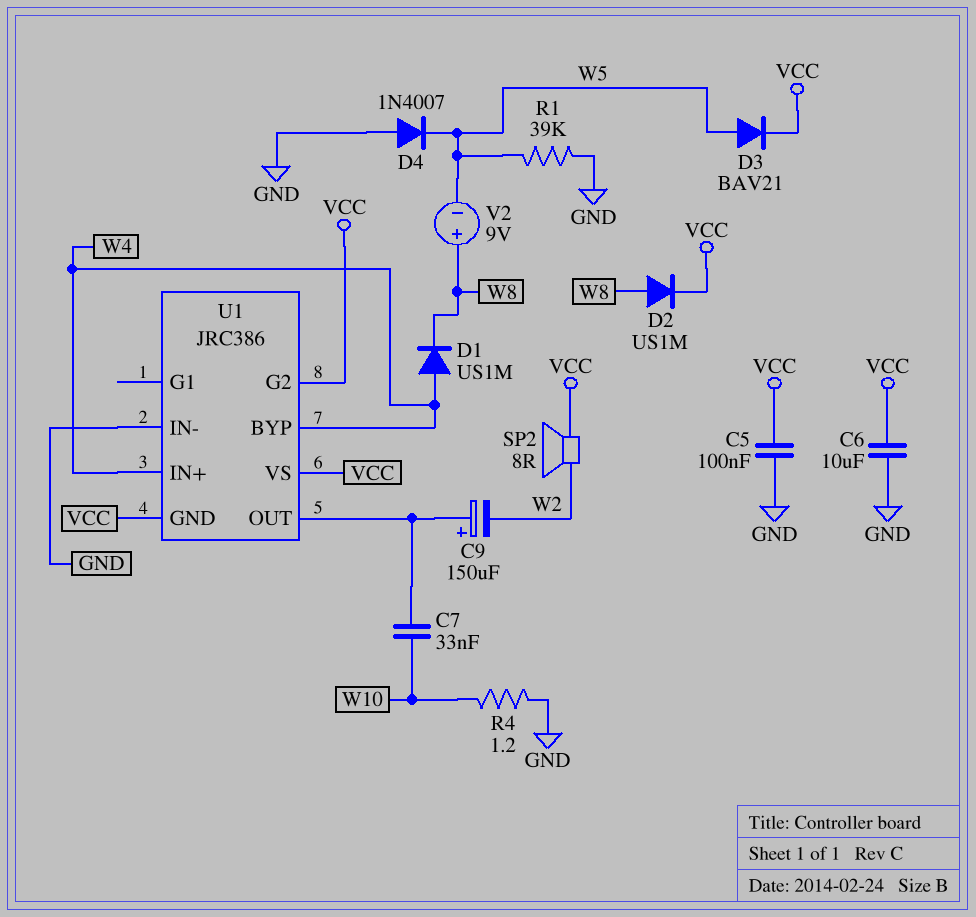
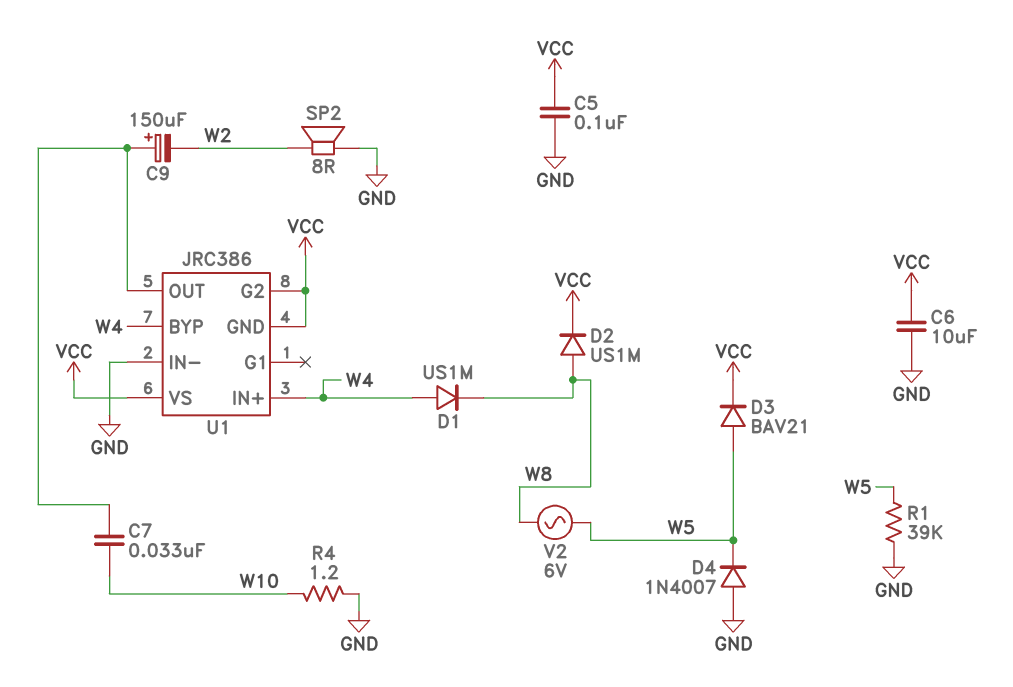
SP2: speaker 8R (VCC, W2) -> speaker 8R (GND, W2)
V2: 9V (plus W8, minus W5) -> AC 6V (W5, W8)

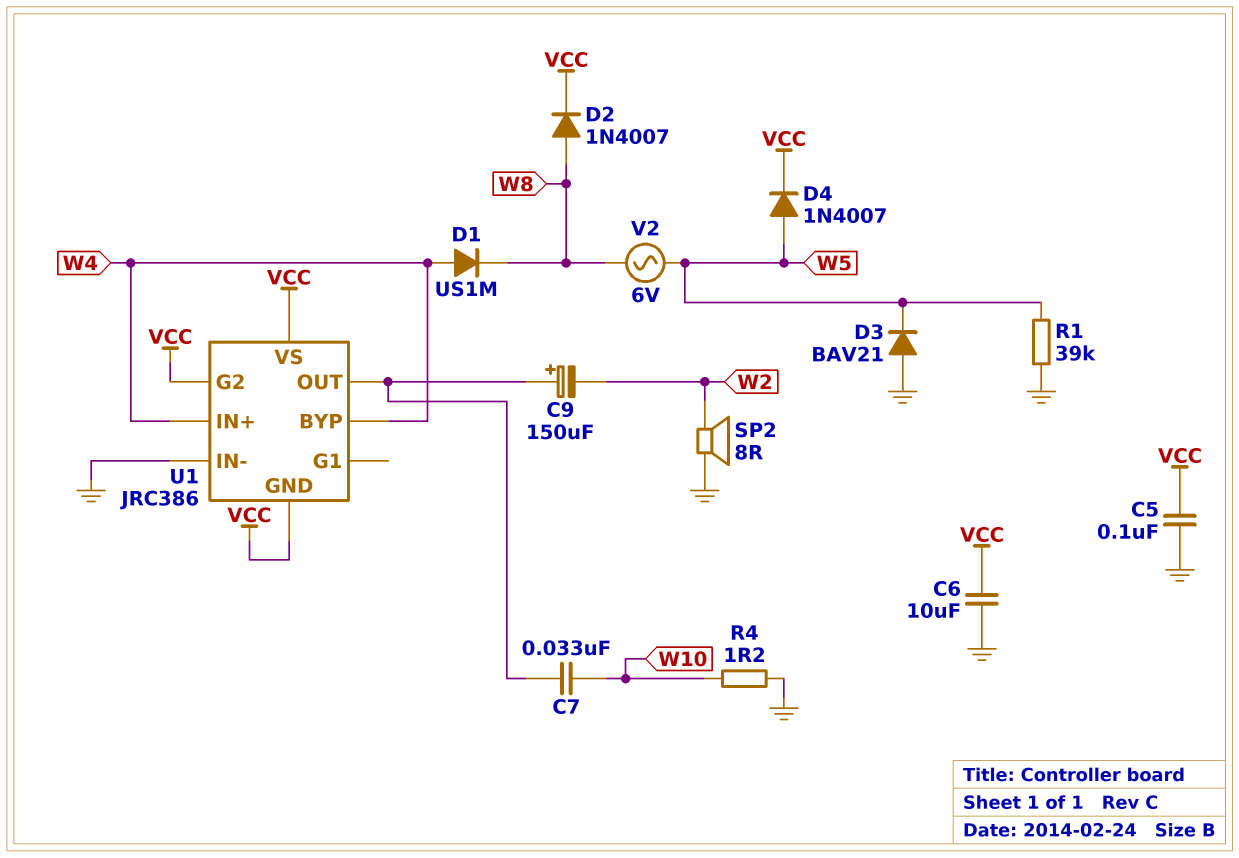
D2: diode US1M (A W8, K VCC) -> diode 1N4007 (A W8, K VCC)
D3: diode BAV21 (A W5, K VCC) -> diode BAV21 (A GND, K W5)
D4: diode 1N4007 (A GND, K W5) -> diode 1N4007 (A W5, K VCC)

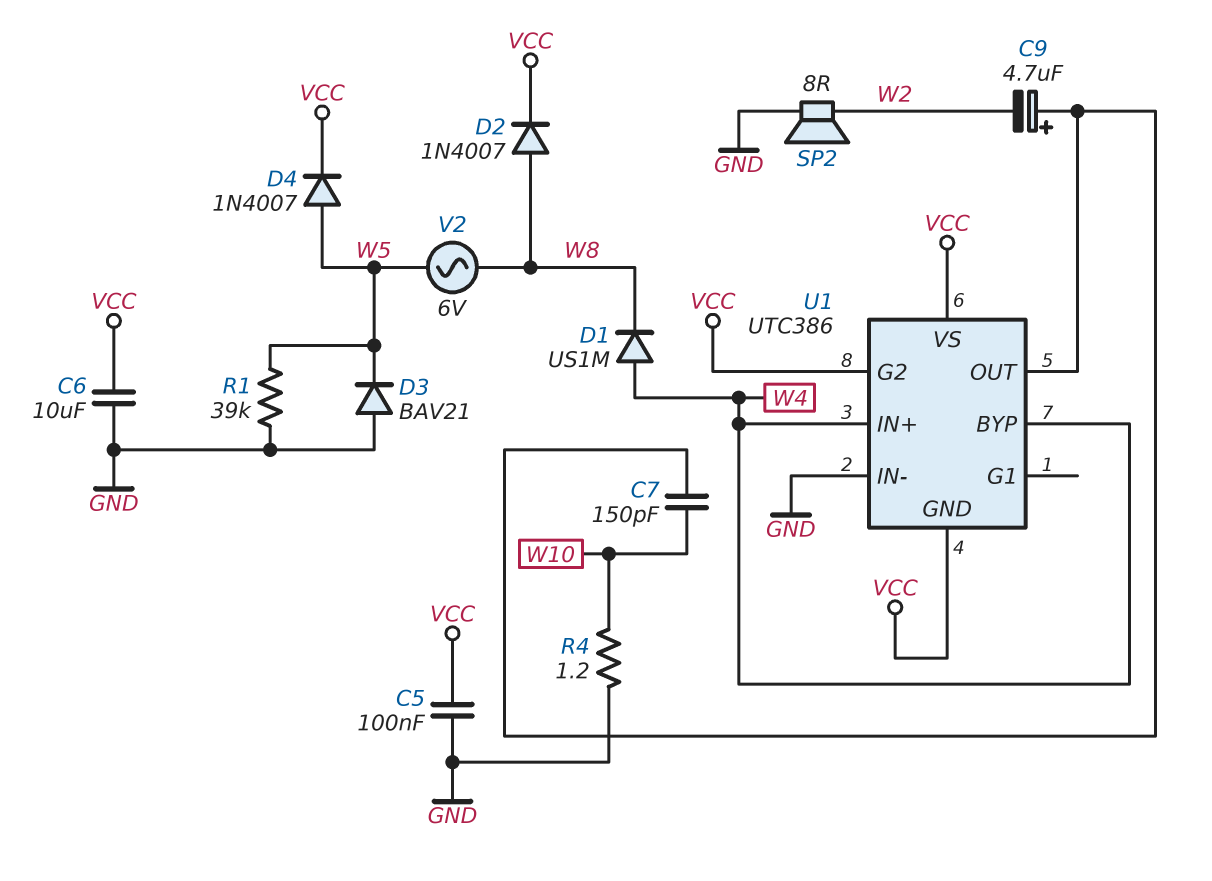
C7: 33nF (U1/OUT, W10) -> 150pF (U1/OUT, W10)
C9: 150uF (plus U1/OUT, minus W2) -> 4.7uF (plus U1/OUT, minus W2)
U1: JRC386 -> UTC386

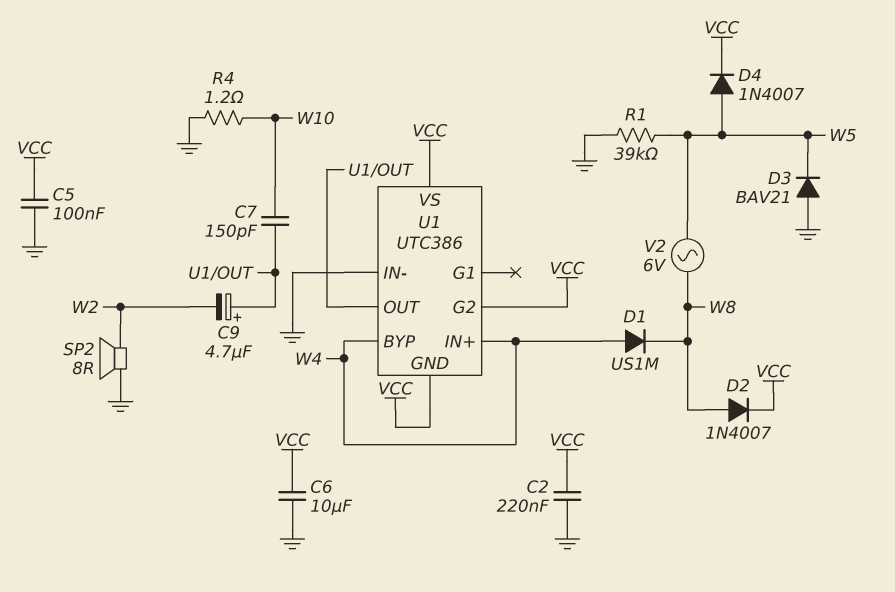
C2: none -> 220nF (GND, VCC)

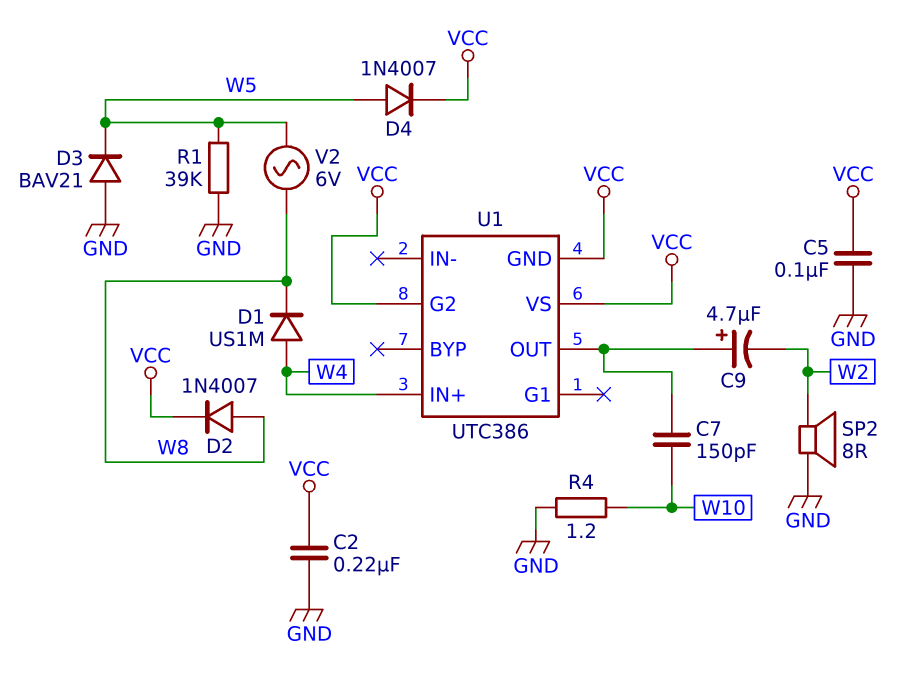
C6: 10uF (GND, VCC) -> none
U1 pin BYP: W4 -> none
U1 pin IN-: GND -> none

